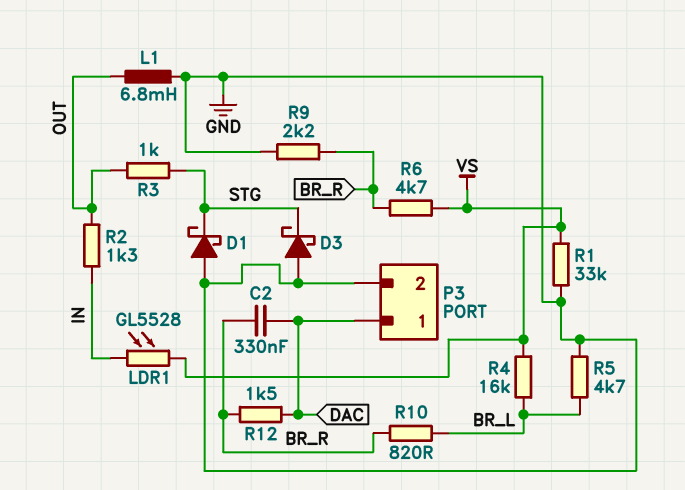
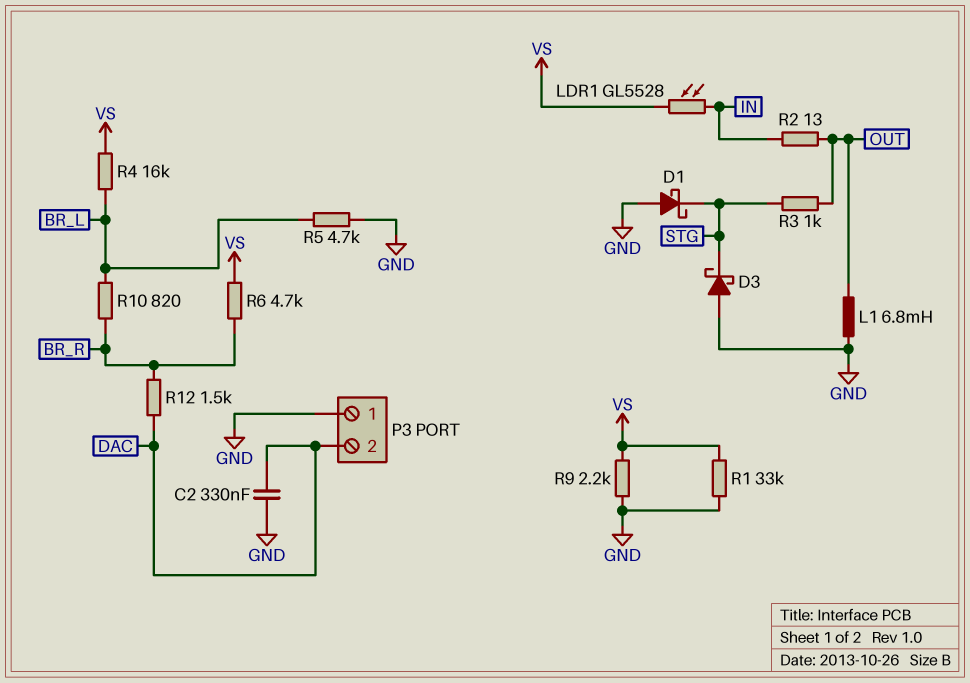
C2: 330nF (BR_R, DAC) -> 330nF (DAC, GND)
P3 pin 1: DAC -> GND
P3 pin 2: GND -> DAC
R2: 1.3k (IN, OUT) -> 13 (IN, OUT)
R9: 2.2k (BR_R, GND) -> 2.2k (GND, VS)

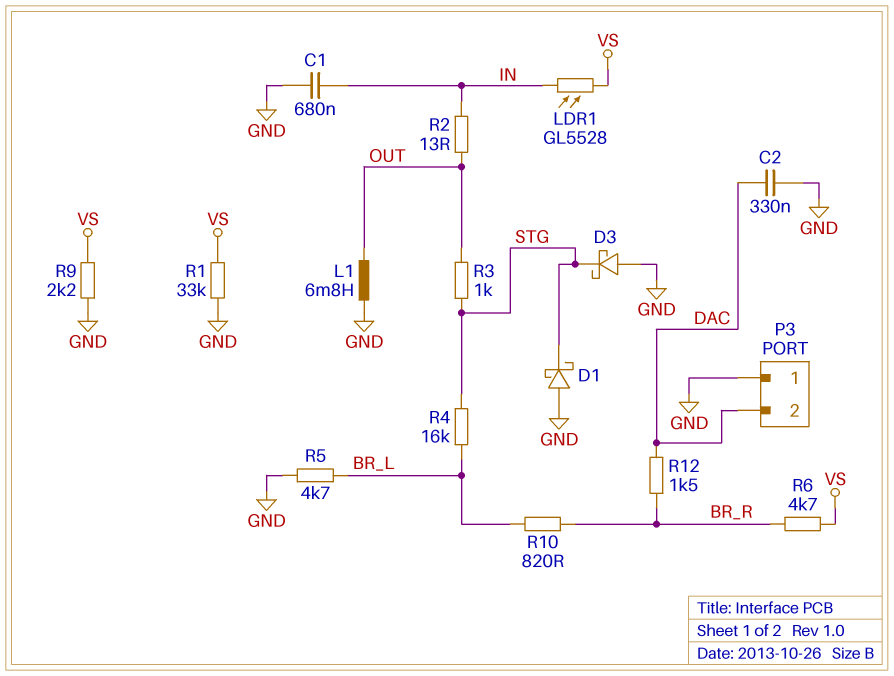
C1: none -> 680nF (GND, IN)
R4: 16k (BR_L, VS) -> 16k (BR_L, STG)

